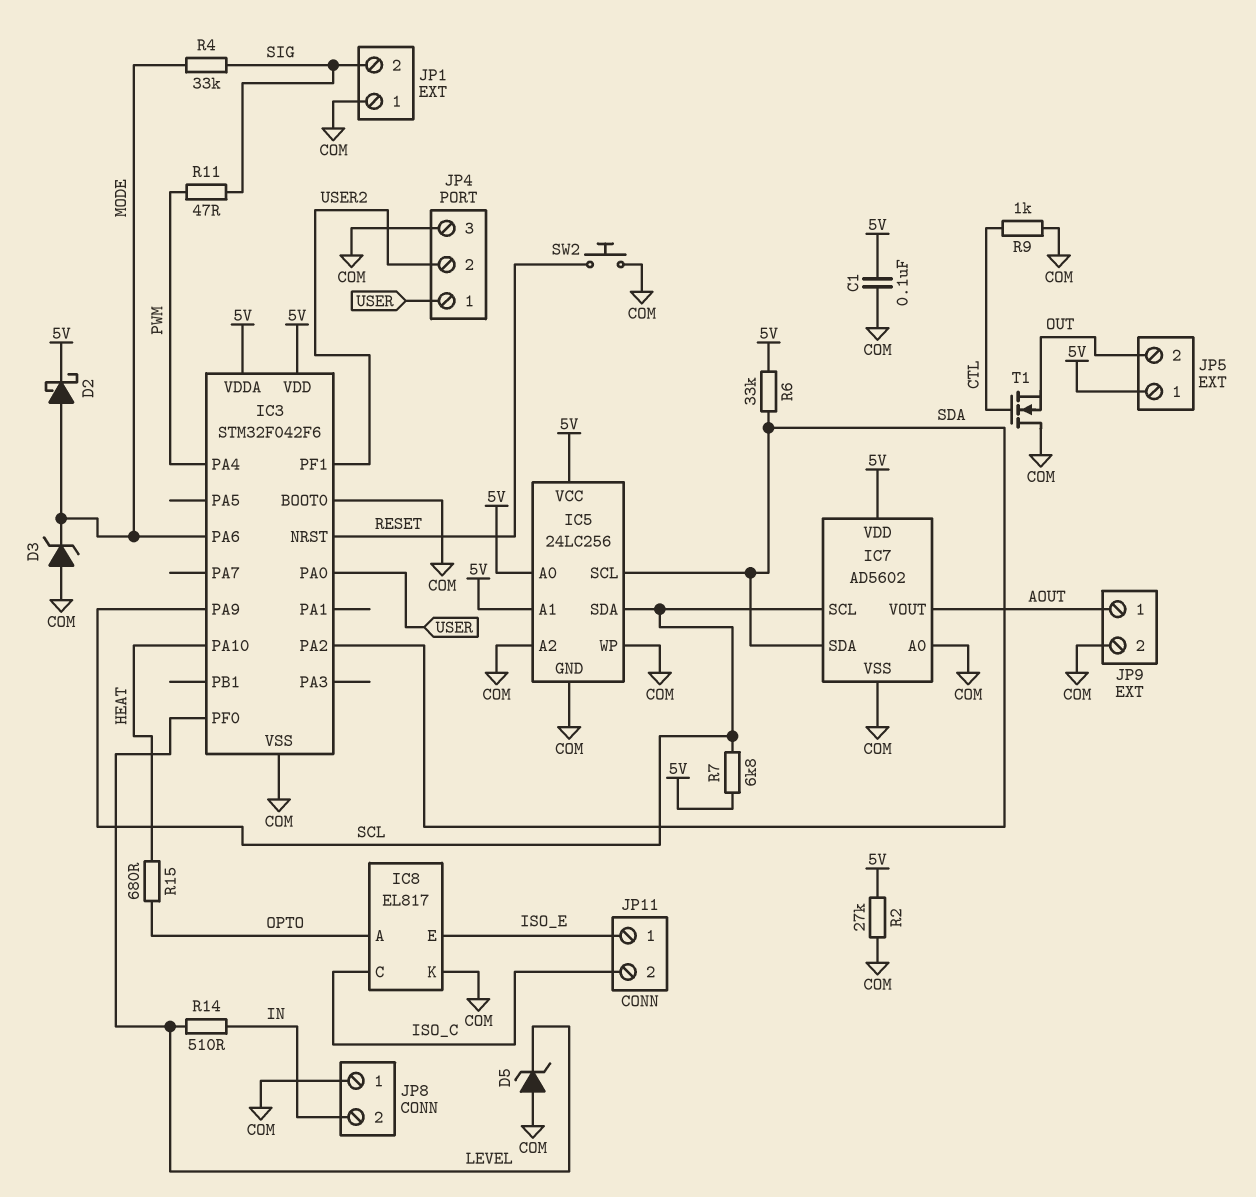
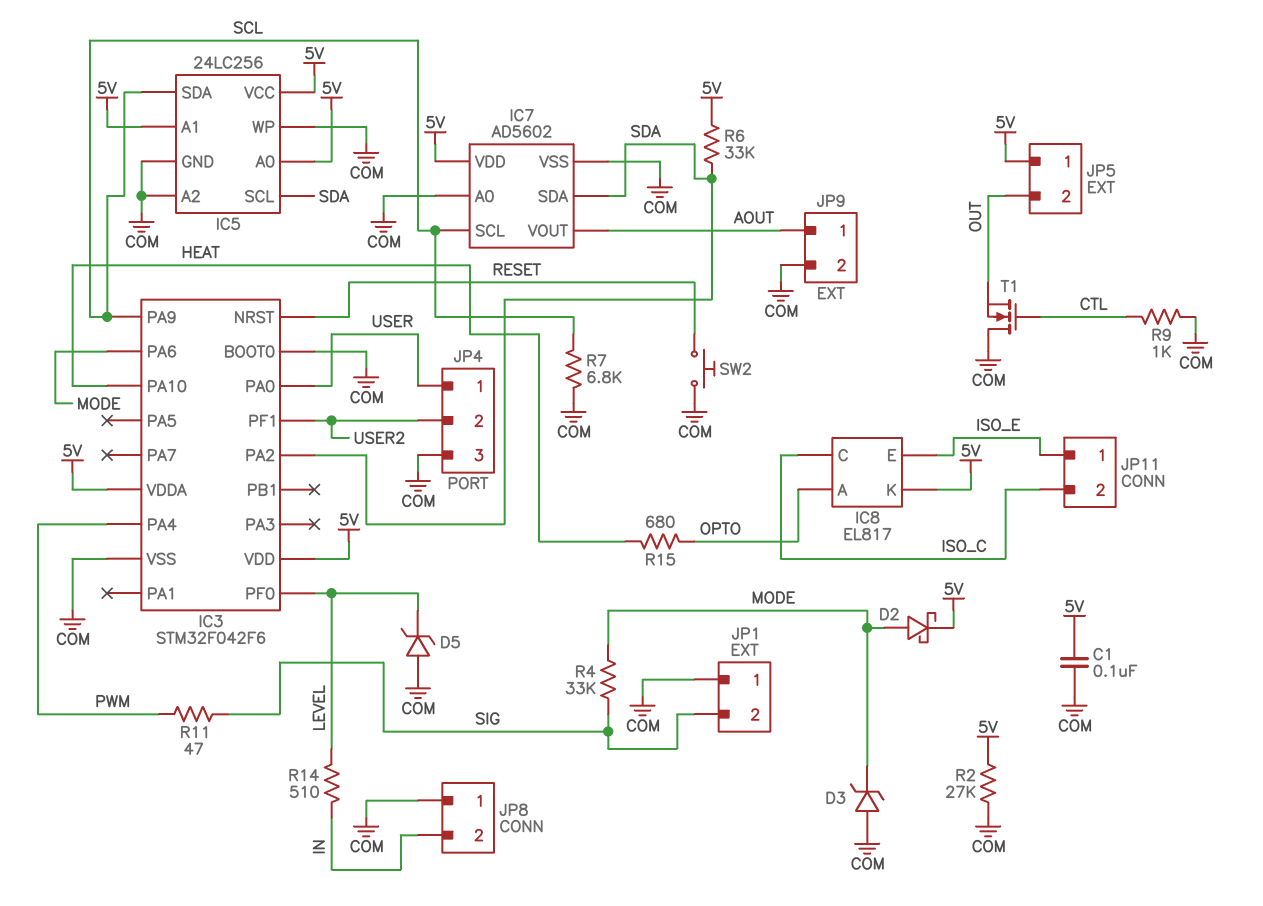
IC8 pin K: COM -> 5V
R7: 6.8k (5V, SCL) -> 6.8k (COM, SCL)

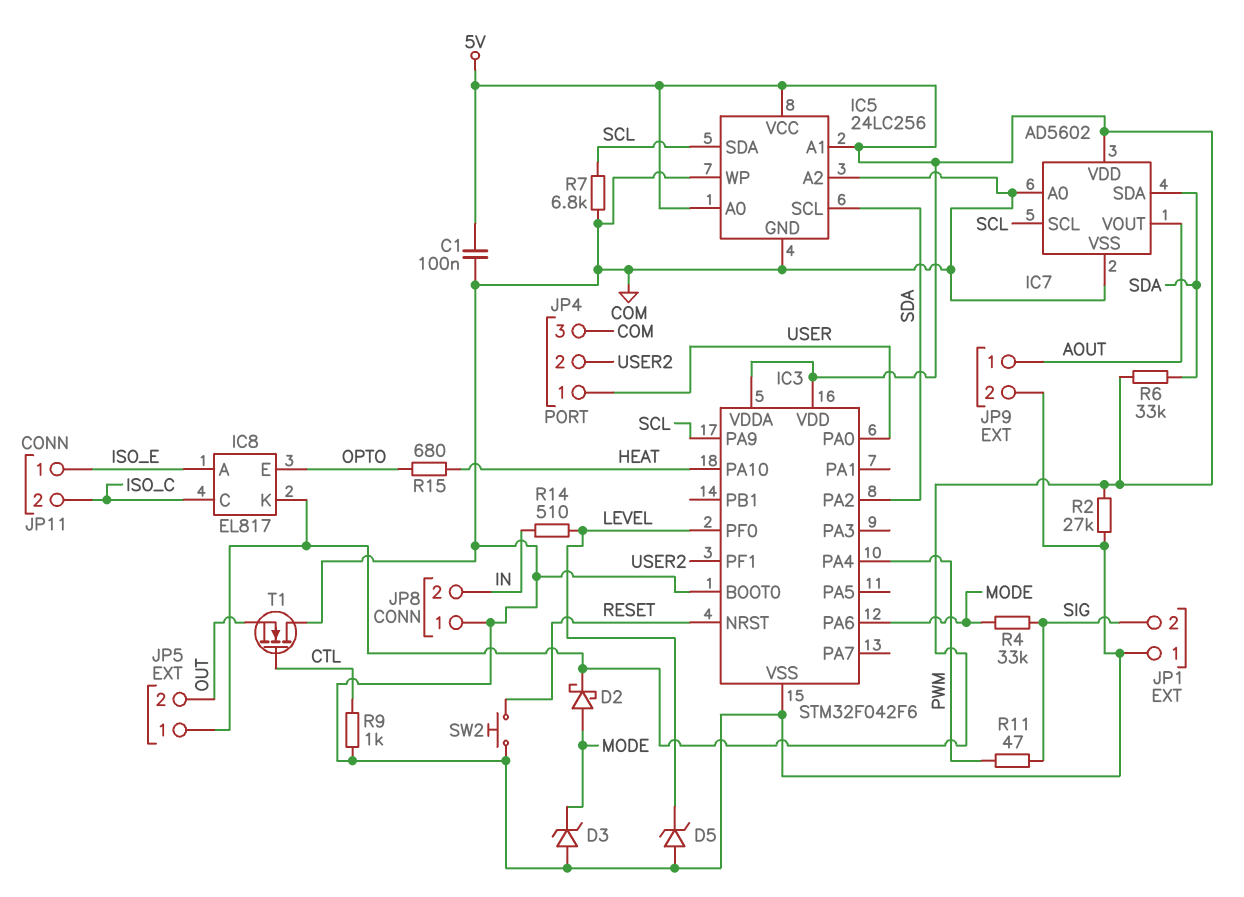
IC8 pin A: OPTO -> ISO_E
IC8 pin E: ISO_E -> OPTO

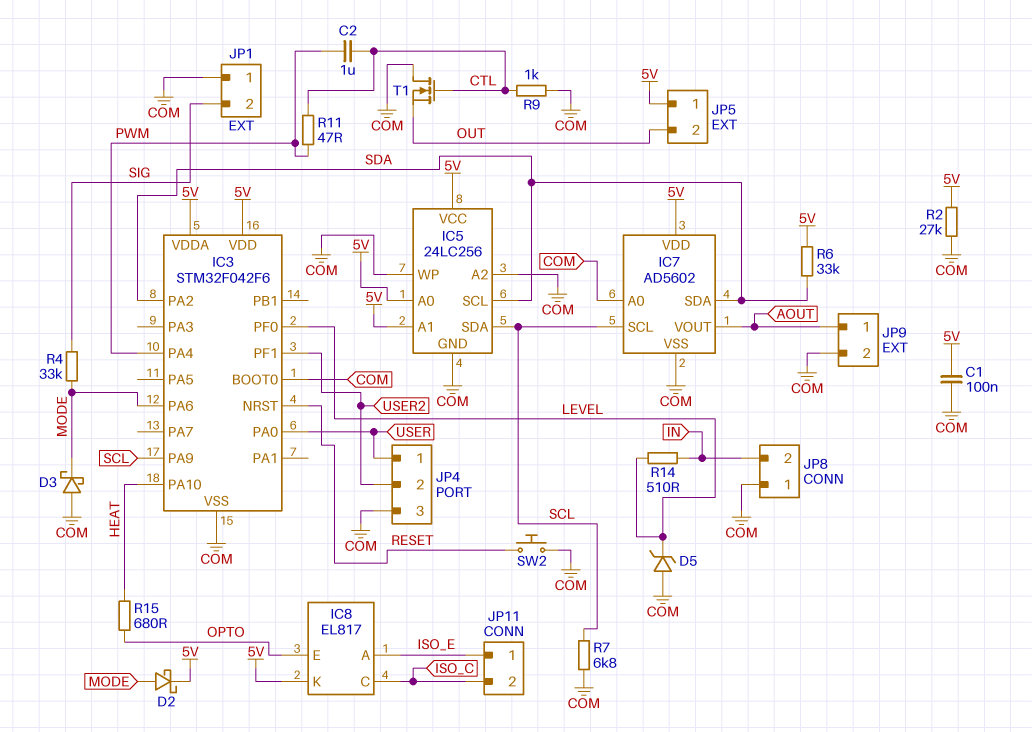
C2: none -> 1uF (CTL, PWM)
D3: zener (A COM, K MODE) -> schottky (A COM, K MODE)
R11: 47 (PWM, SIG) -> 47 (CTL, PWM)

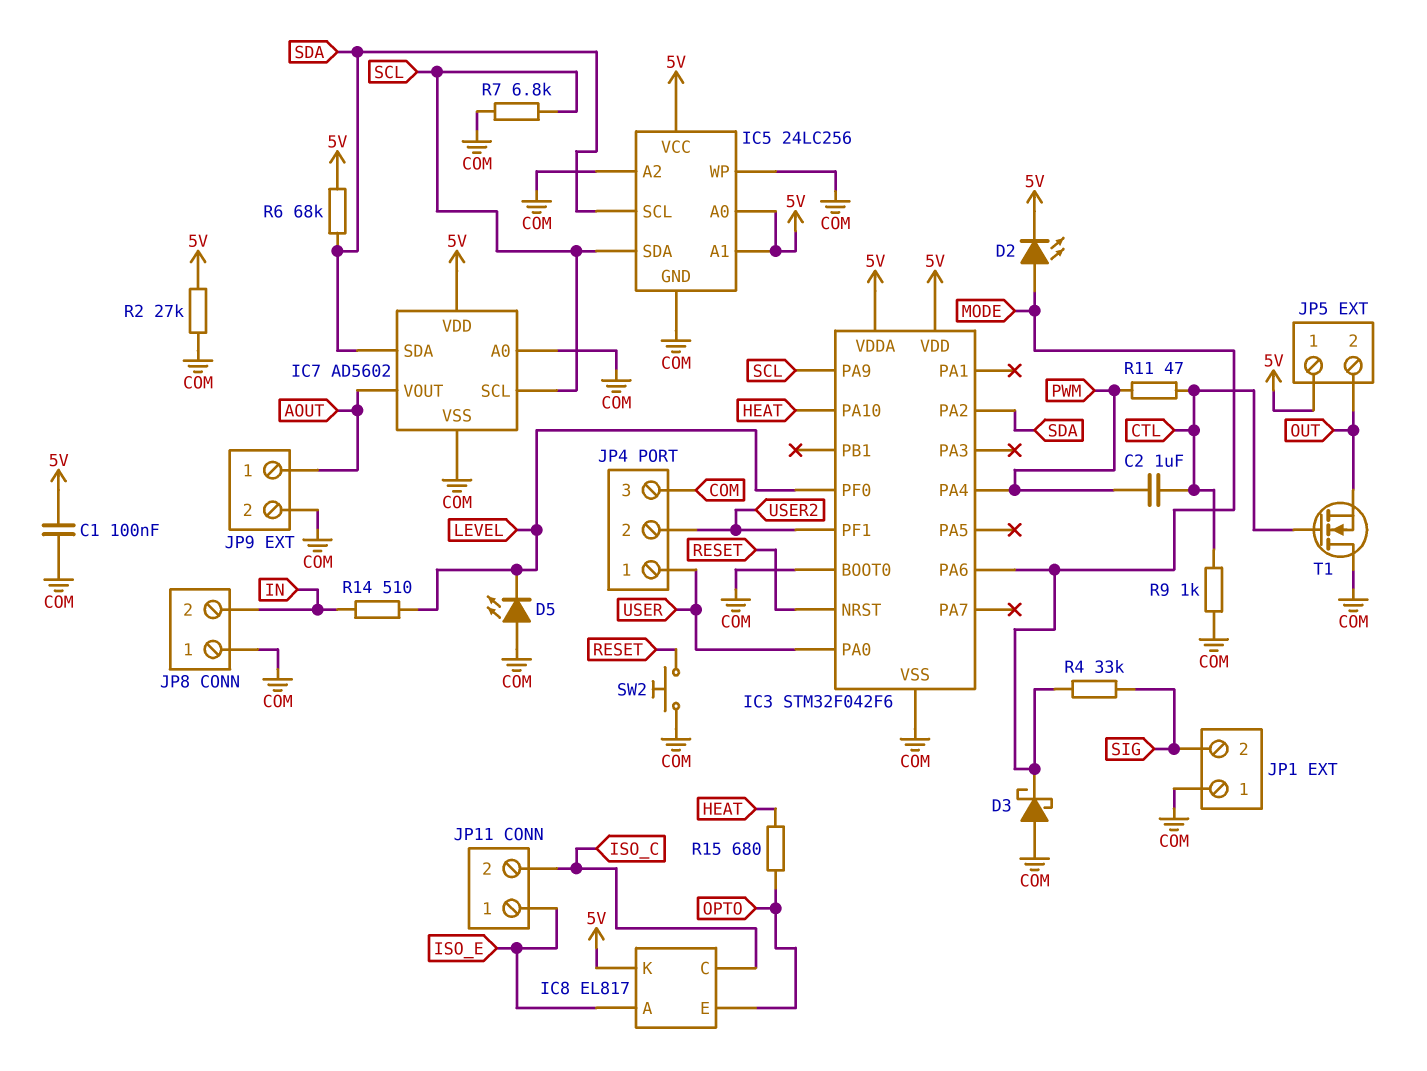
D2: schottky (A MODE, K 5V) -> LED (A MODE, K 5V)
D5: zener (A COM, K LEVEL) -> LED (A COM, K LEVEL)
R6: 33k (5V, SDA) -> 68k (5V, SDA)

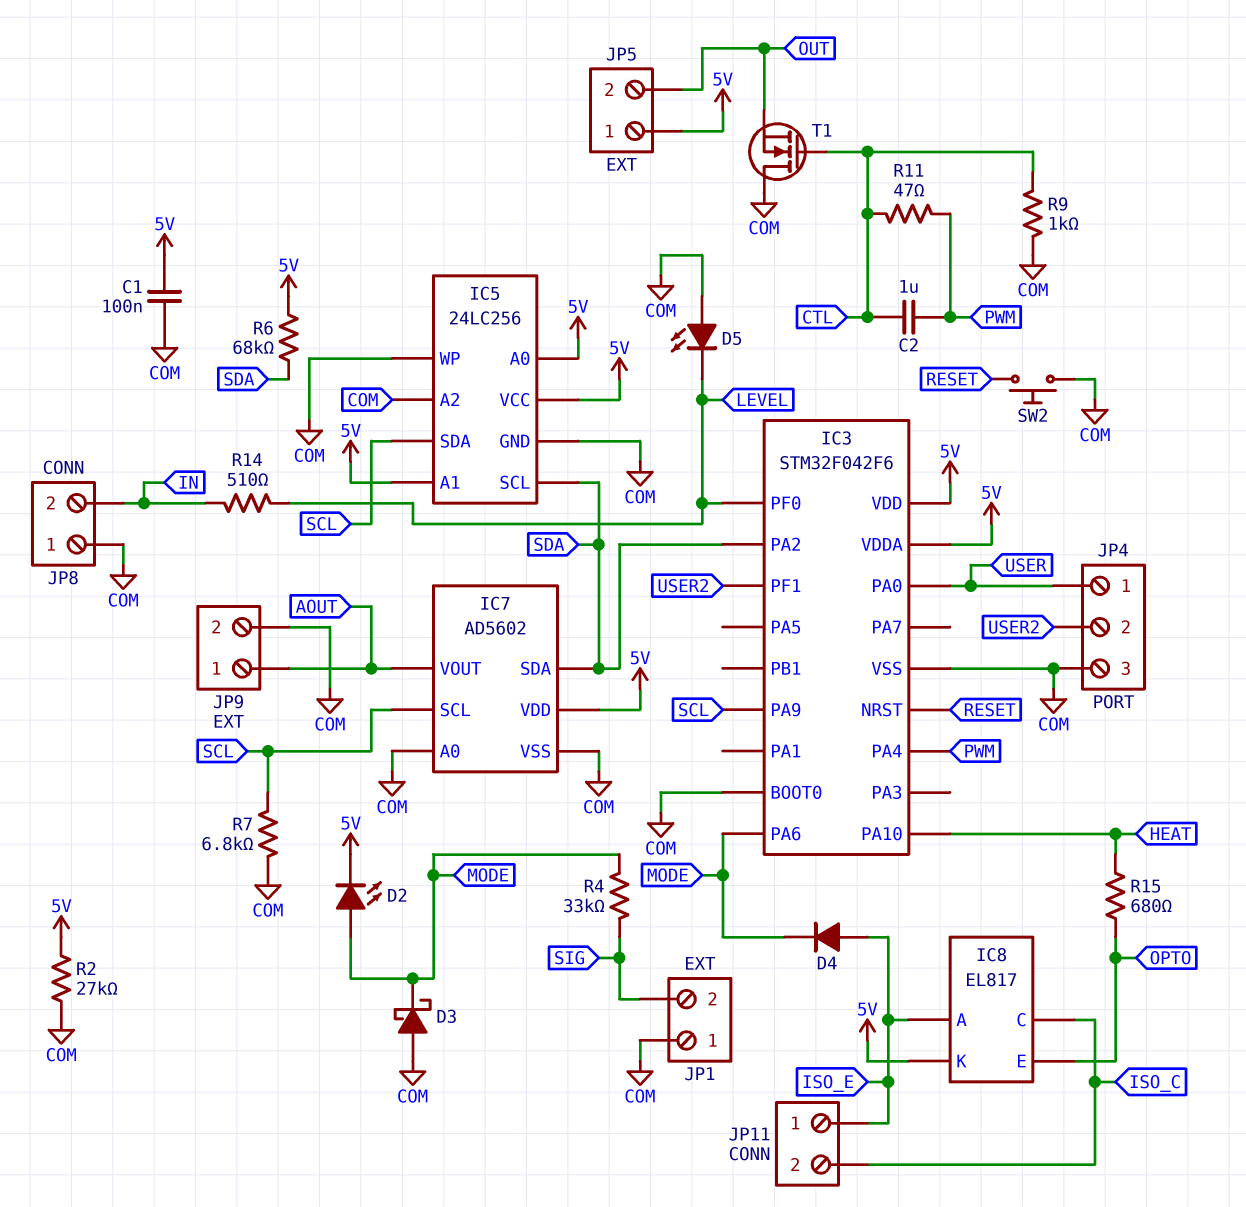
D4: none -> diode (A ISO_E, K MODE)

